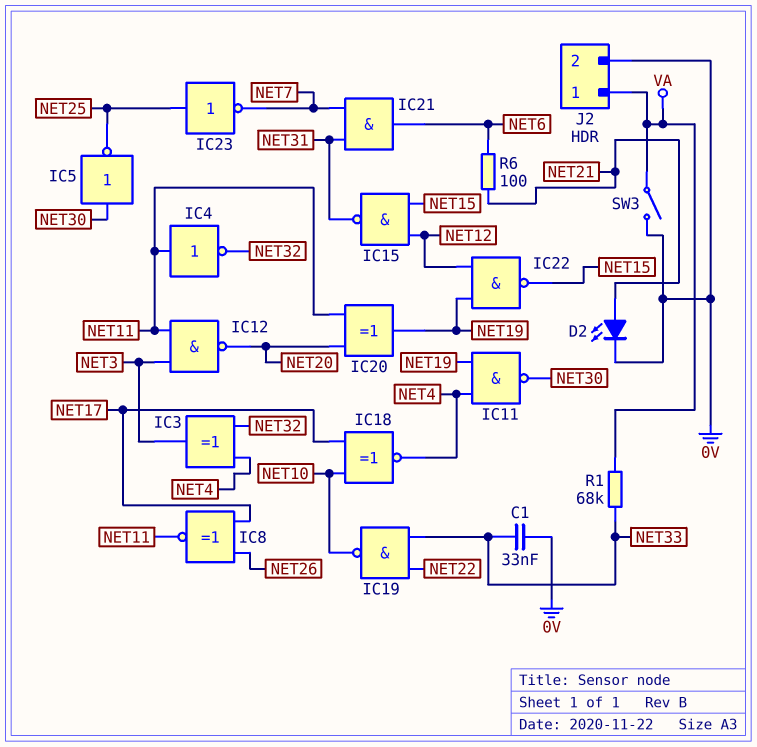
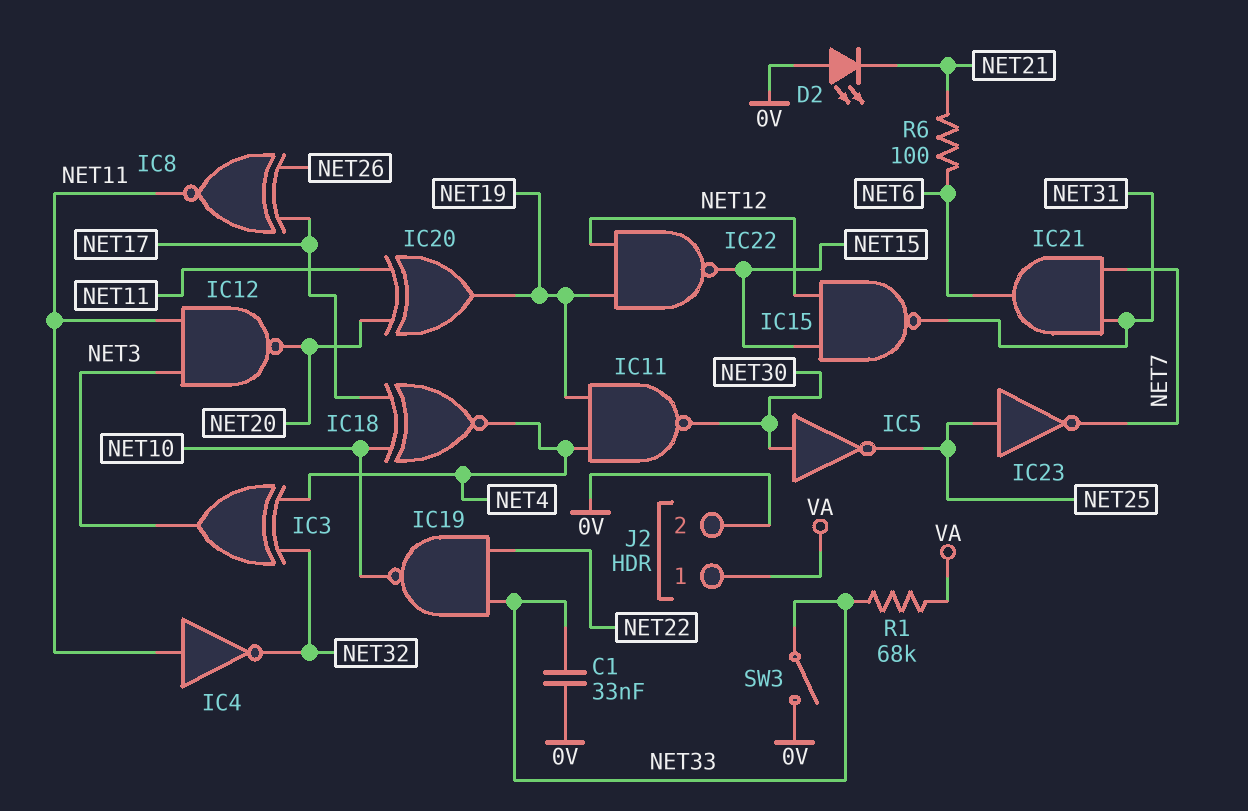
D2: LED (A NET21, K 0V) -> LED (A 0V, K NET21)
SW3: switch (0V, VA) -> switch (0V, NET33)

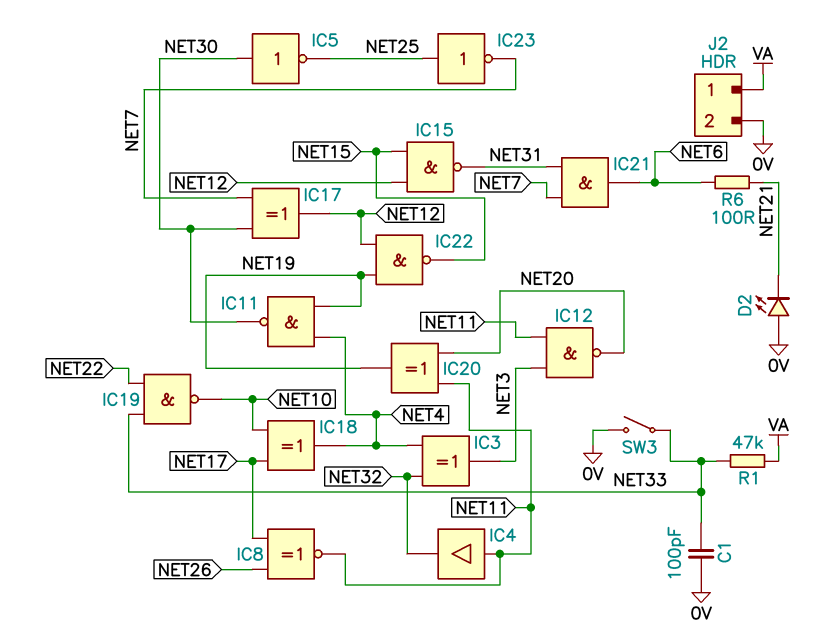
C1: 33nF (0V, NET33) -> 100pF (0V, NET33)
IC4: NOT (in NET11, out NET32) -> buffer (in NET11, out NET32)
IC17: none -> XOR (in NET7, in NET30, out NET12)
IC18: XNOR (in NET10, in NET17, out NET4) -> XOR (in NET10, in NET17, out NET4)
R1: 68k (NET33, VA) -> 47k (NET33, VA)

